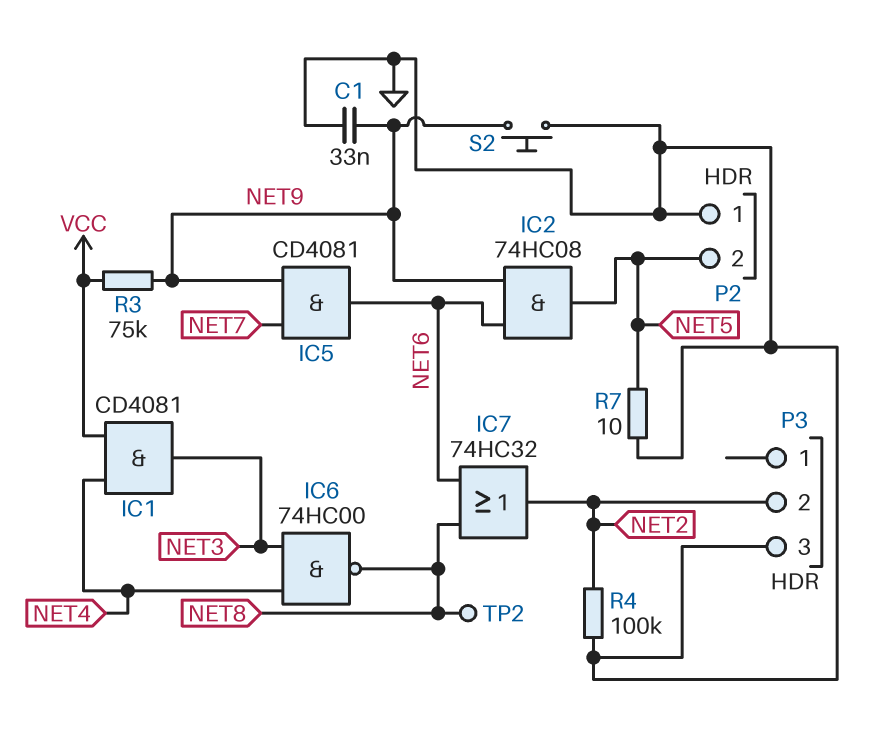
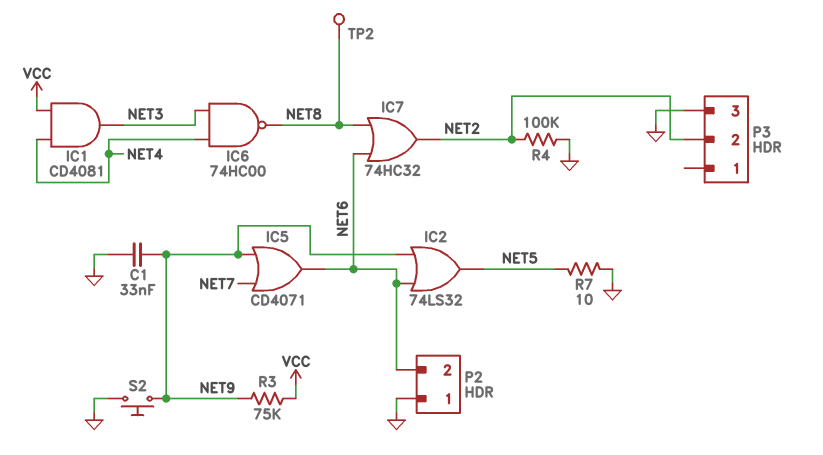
IC2: AND 74HC08 (in NET6, in NET9, out NET5) -> OR 74LS32 (in NET6, in NET9, out NET5)
IC5: AND CD4081 (in NET7, in NET9, out NET6) -> OR CD4071 (in NET7, in NET9, out NET6)
P2 pin 2: NET5 -> NET6

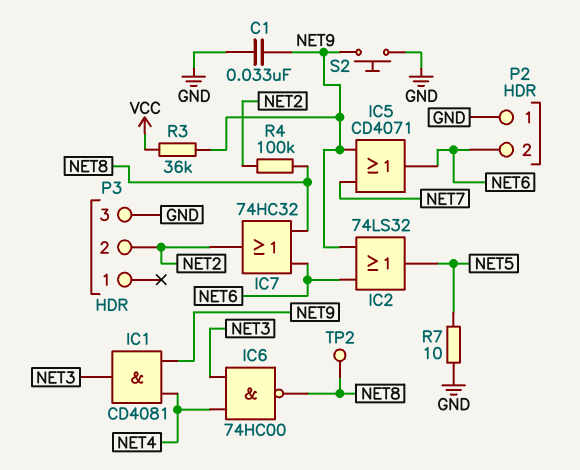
IC1: AND CD4081 (in NET4, in VCC, out NET3) -> AND CD4081 (in NET4, in NET9, out NET3)
R3: 75k (NET9, VCC) -> 36k (NET9, VCC)
R4: 100k (GND, NET2) -> 100k (NET2, NET8)

